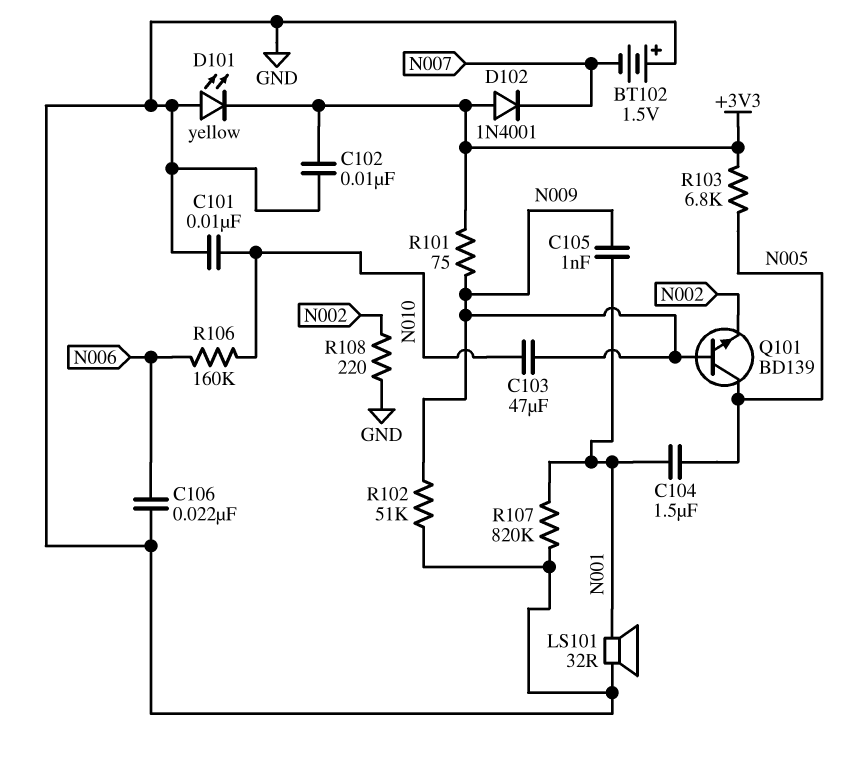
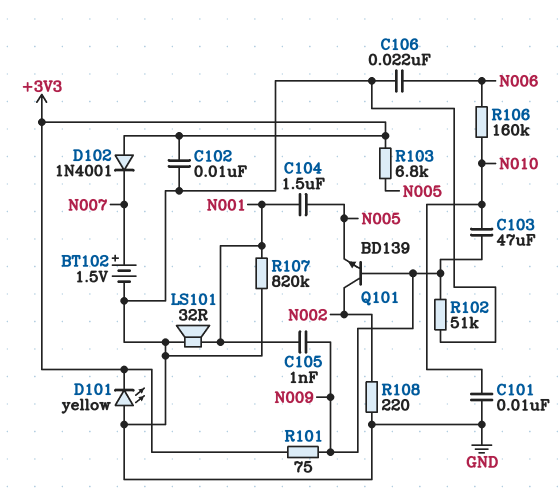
BT102: 1.5V (plus GND, minus N007) -> 1.5V (plus N007, minus GND)
Q101: NPN BD139 (B N009, C N005, E N002) -> NPN BD139 (B N009, C N002, E N005)

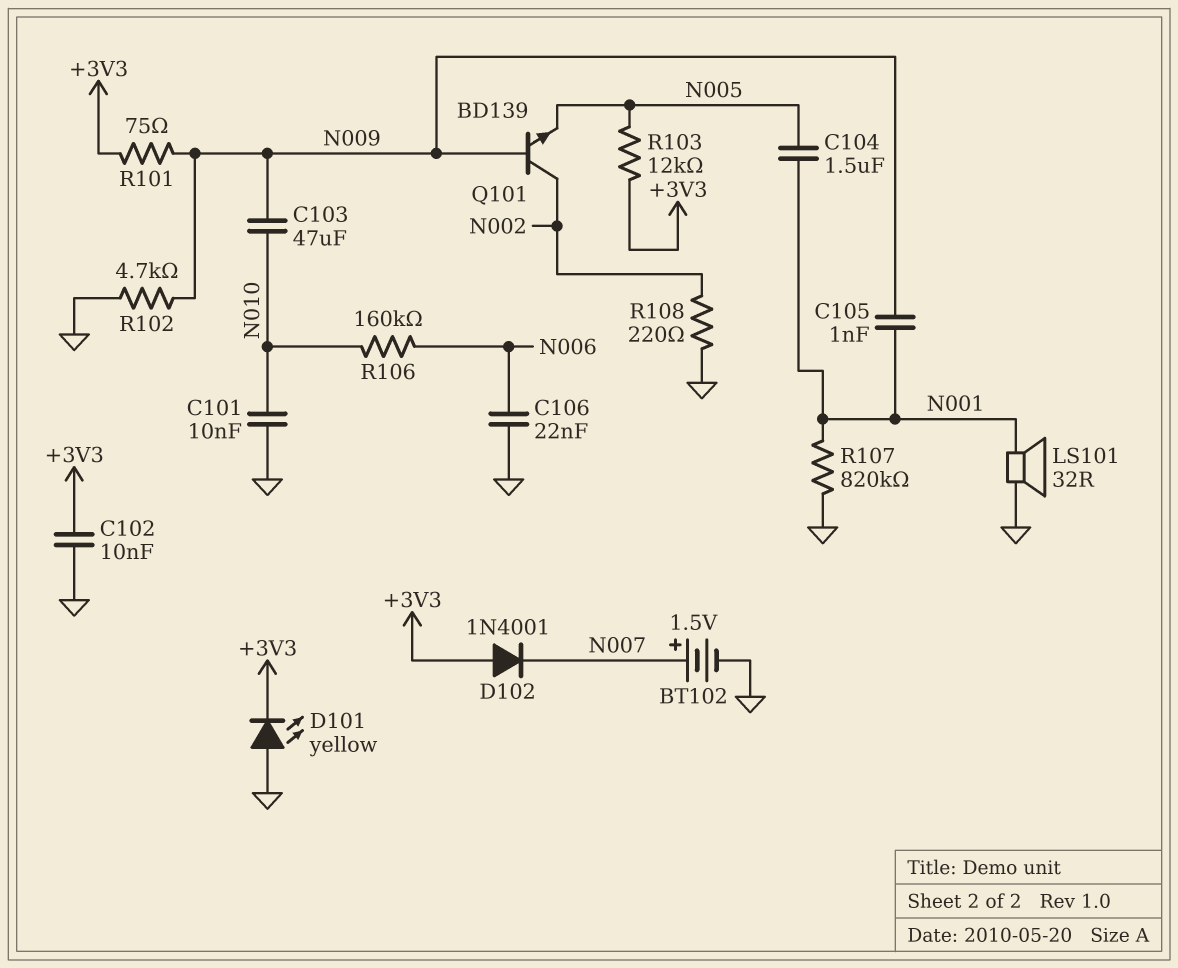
R102: 51k (GND, N009) -> 4.7k (GND, N009)
R103: 6.8k (+3V3, N005) -> 12k (+3V3, N005)

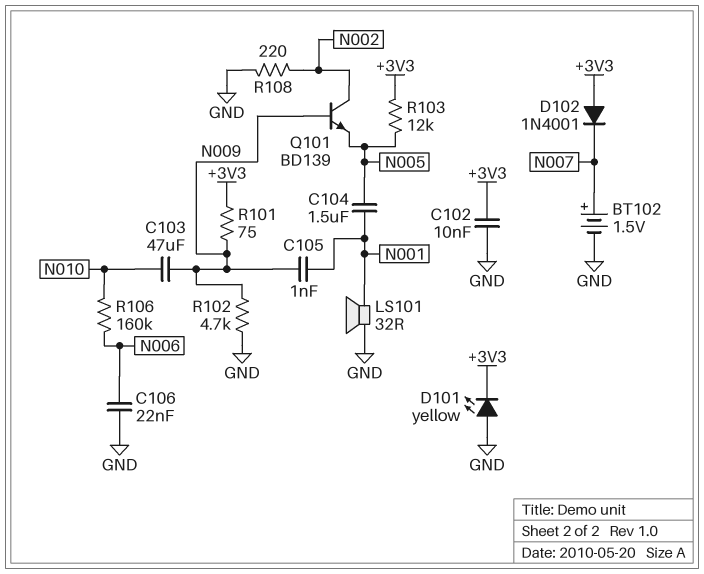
C101: 10nF (GND, N010) -> none
R107: 820k (GND, N001) -> none

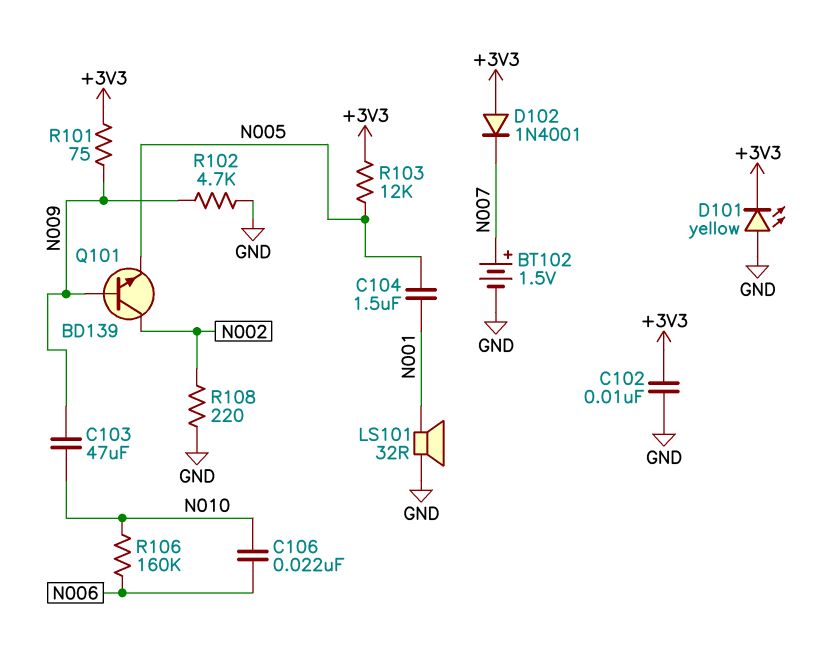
C105: 1nF (N001, N009) -> none
C106: 22nF (GND, N006) -> 22nF (N006, N010)

